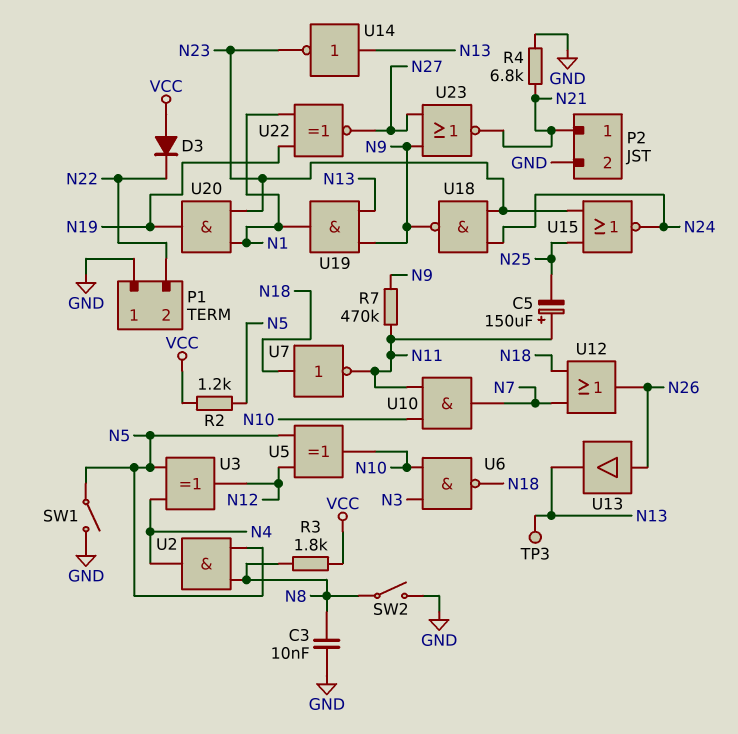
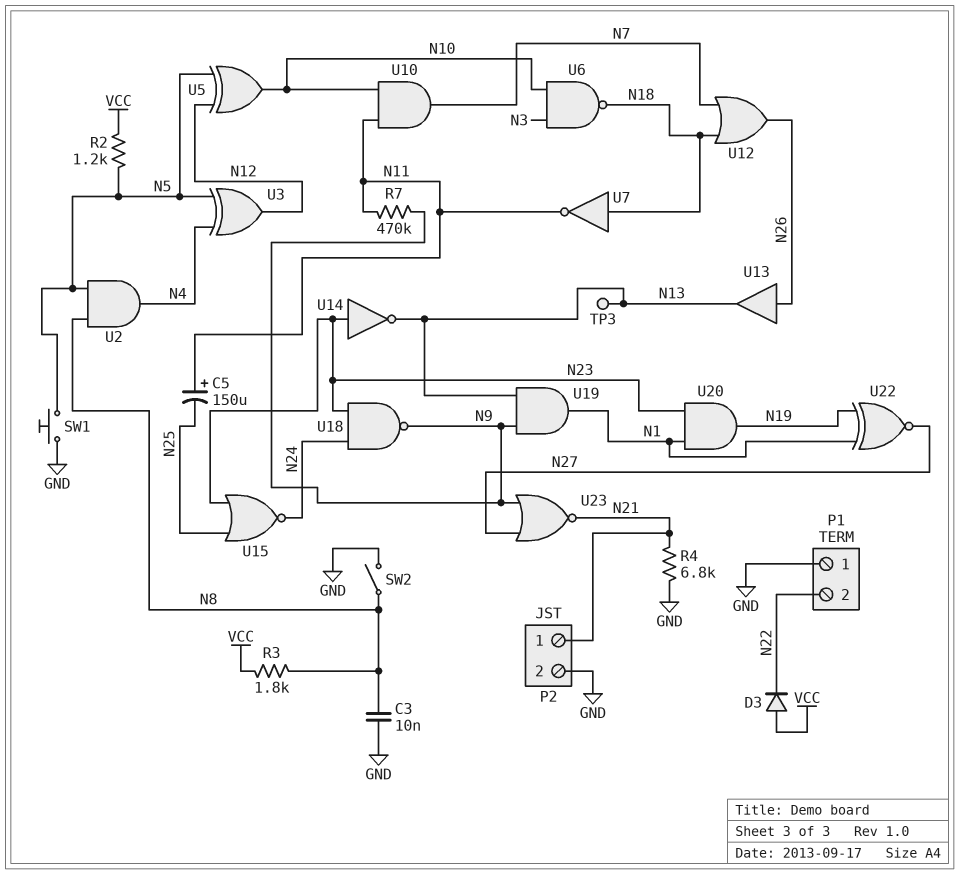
SW1: switch (GND, N5) -> button (GND, N5)
U14: NOT (in N13, out N23) -> NOT (in N23, out N13)

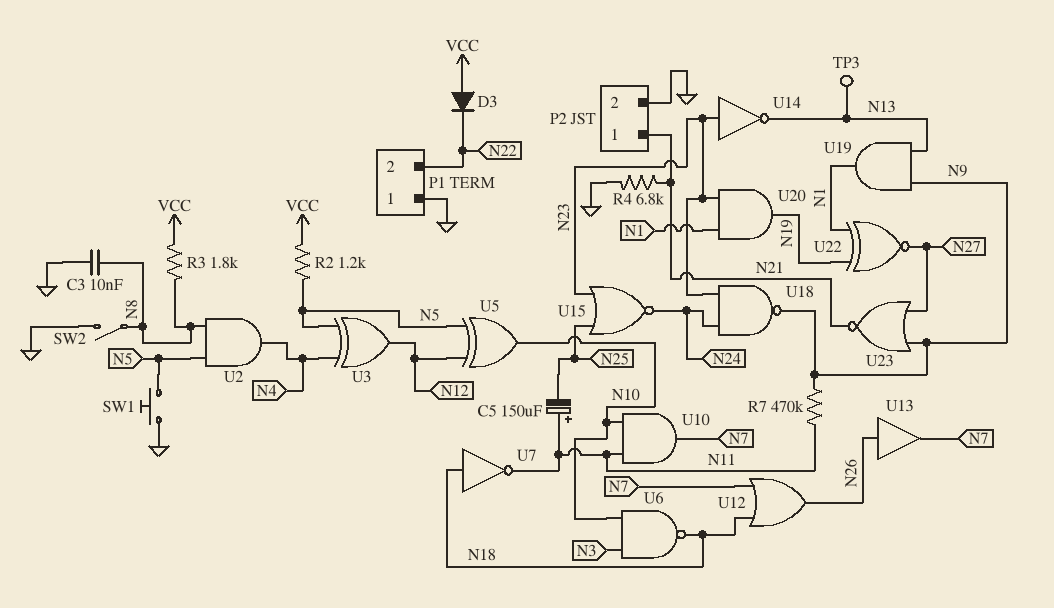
U13: buffer (in N26, out N13) -> buffer (in N26, out N7)

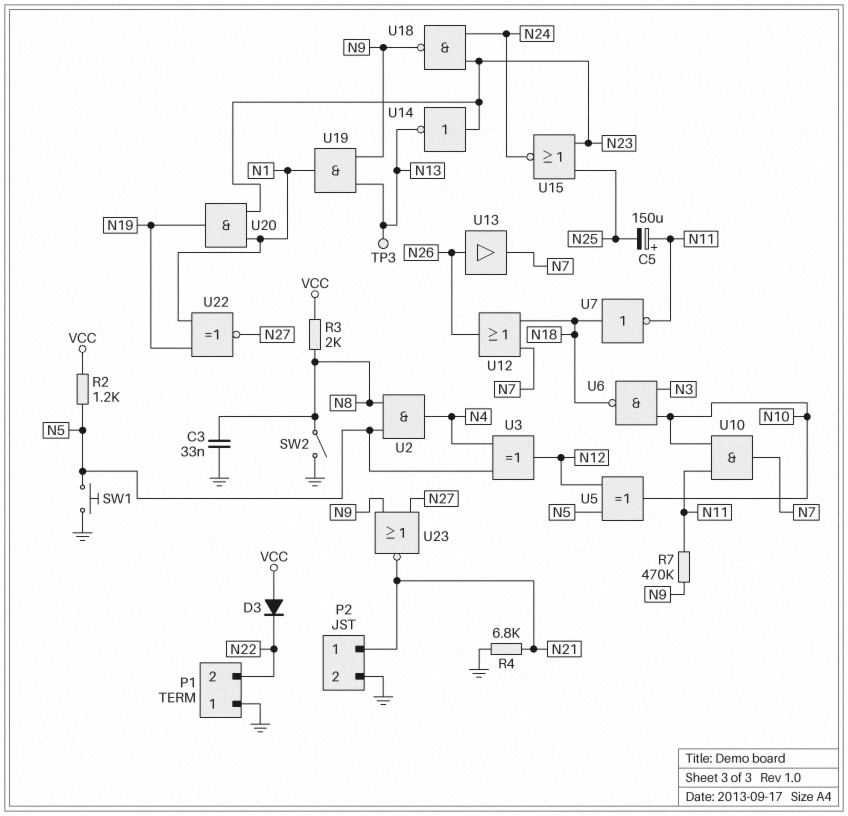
C3: 10nF (GND, N8) -> 33nF (GND, N8)
R3: 1.8k (N8, VCC) -> 2k (N8, VCC)

